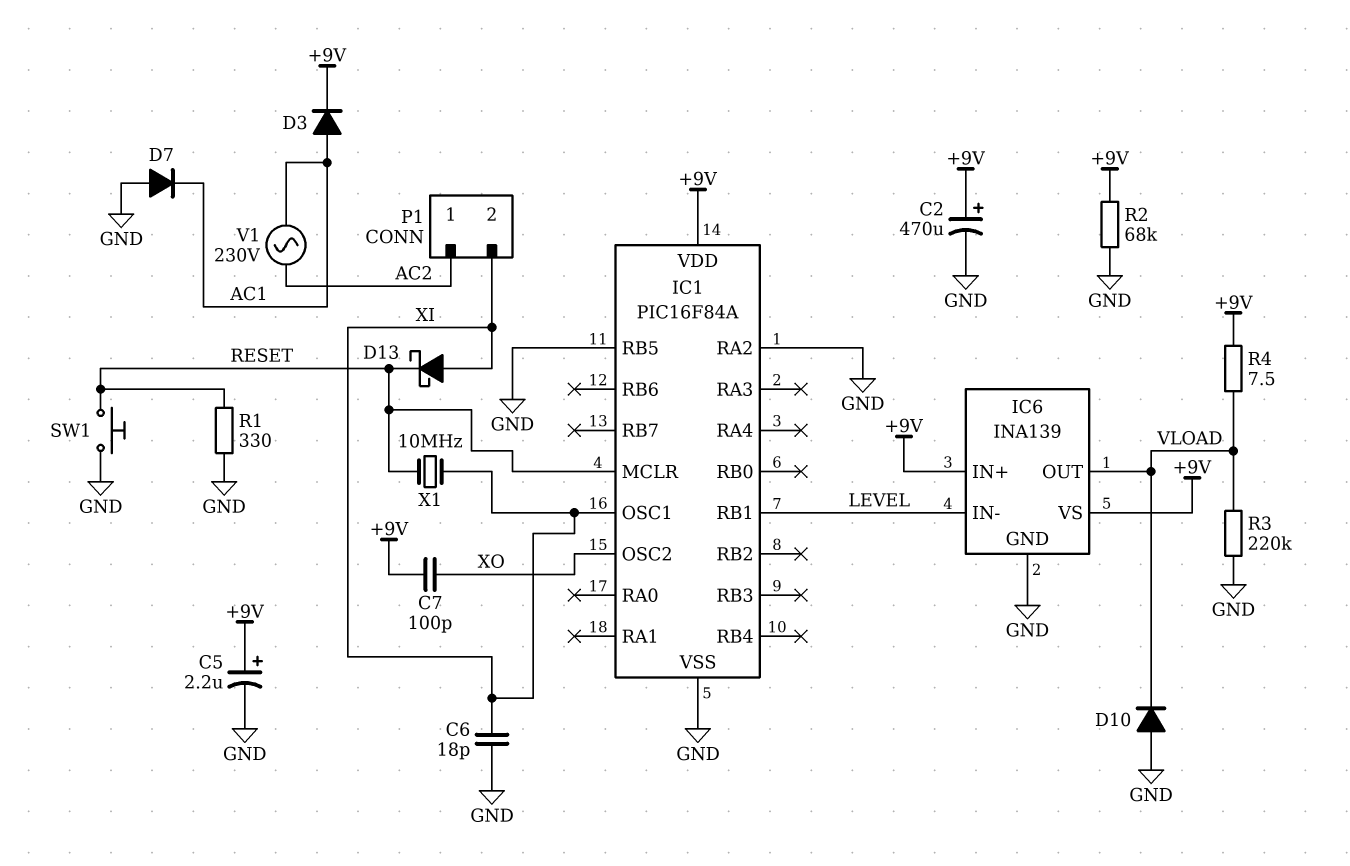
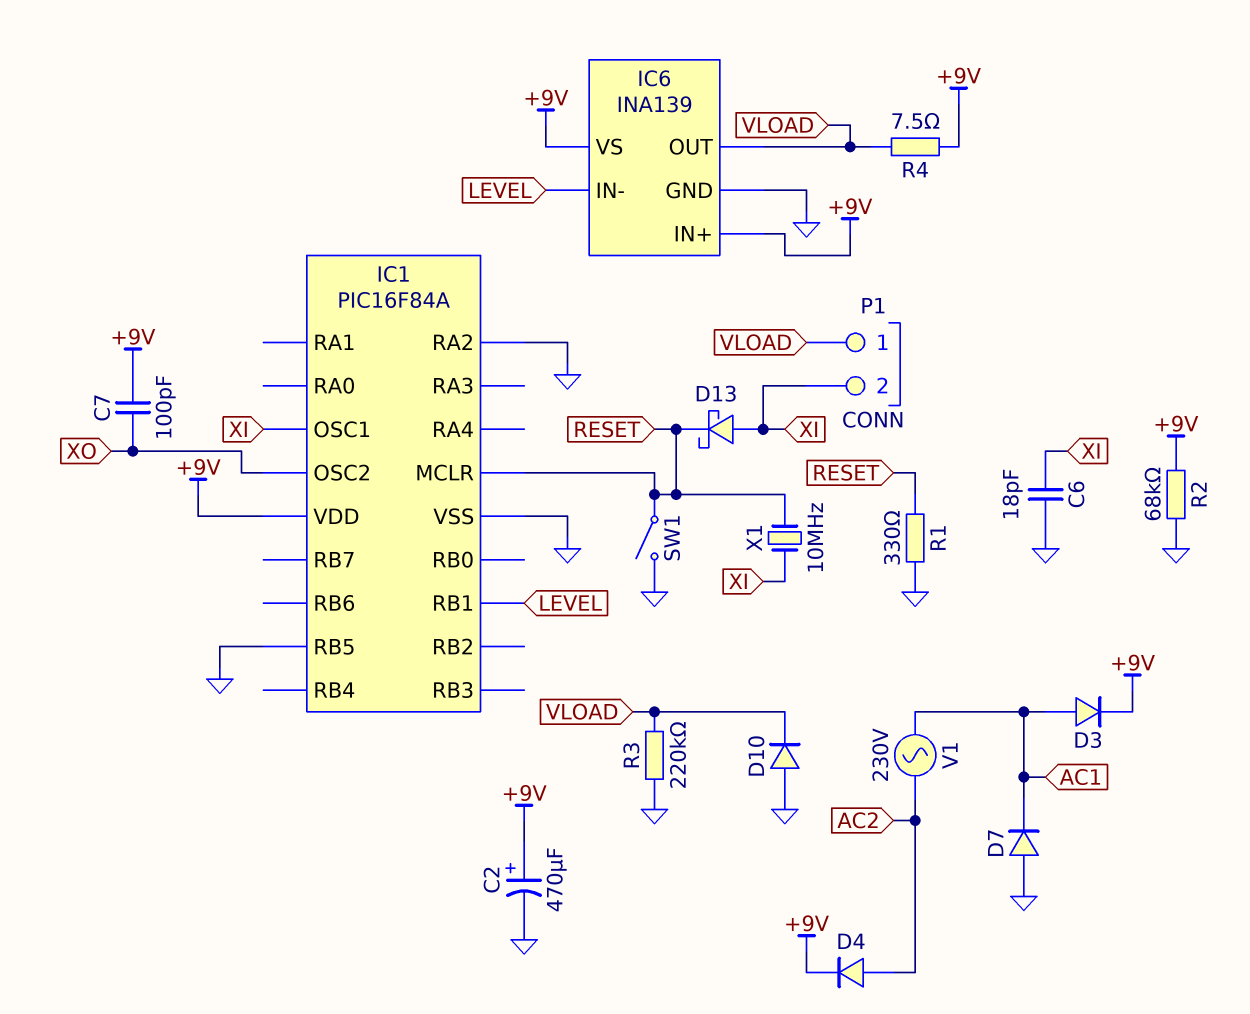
C5: 2.2uF (plus +9V, minus GND) -> none
D4: none -> diode (A AC2, K +9V)
P1 pin 1: AC2 -> VLOAD
SW1: button (GND, RESET) -> switch (GND, RESET)

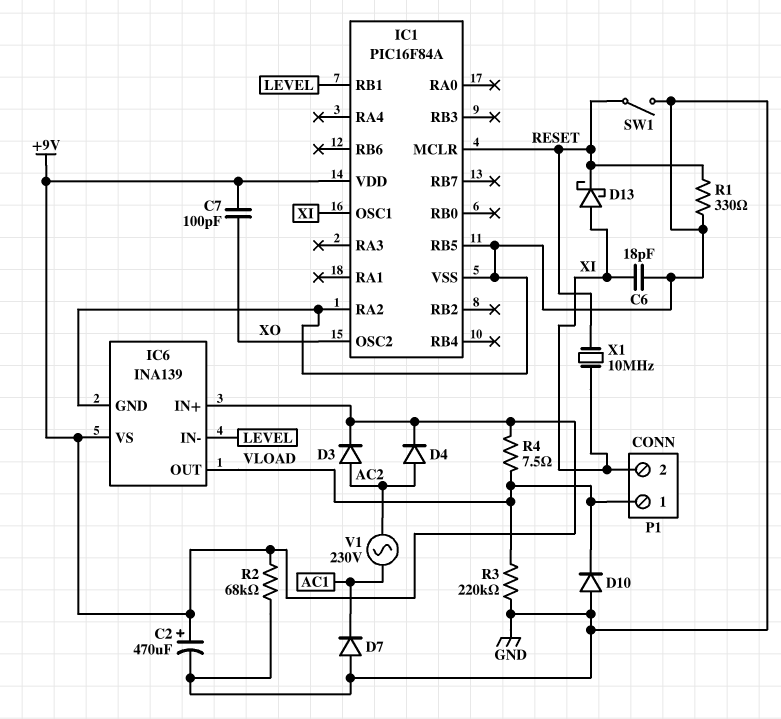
D3: diode (A AC1, K +9V) -> diode (A AC2, K +9V)

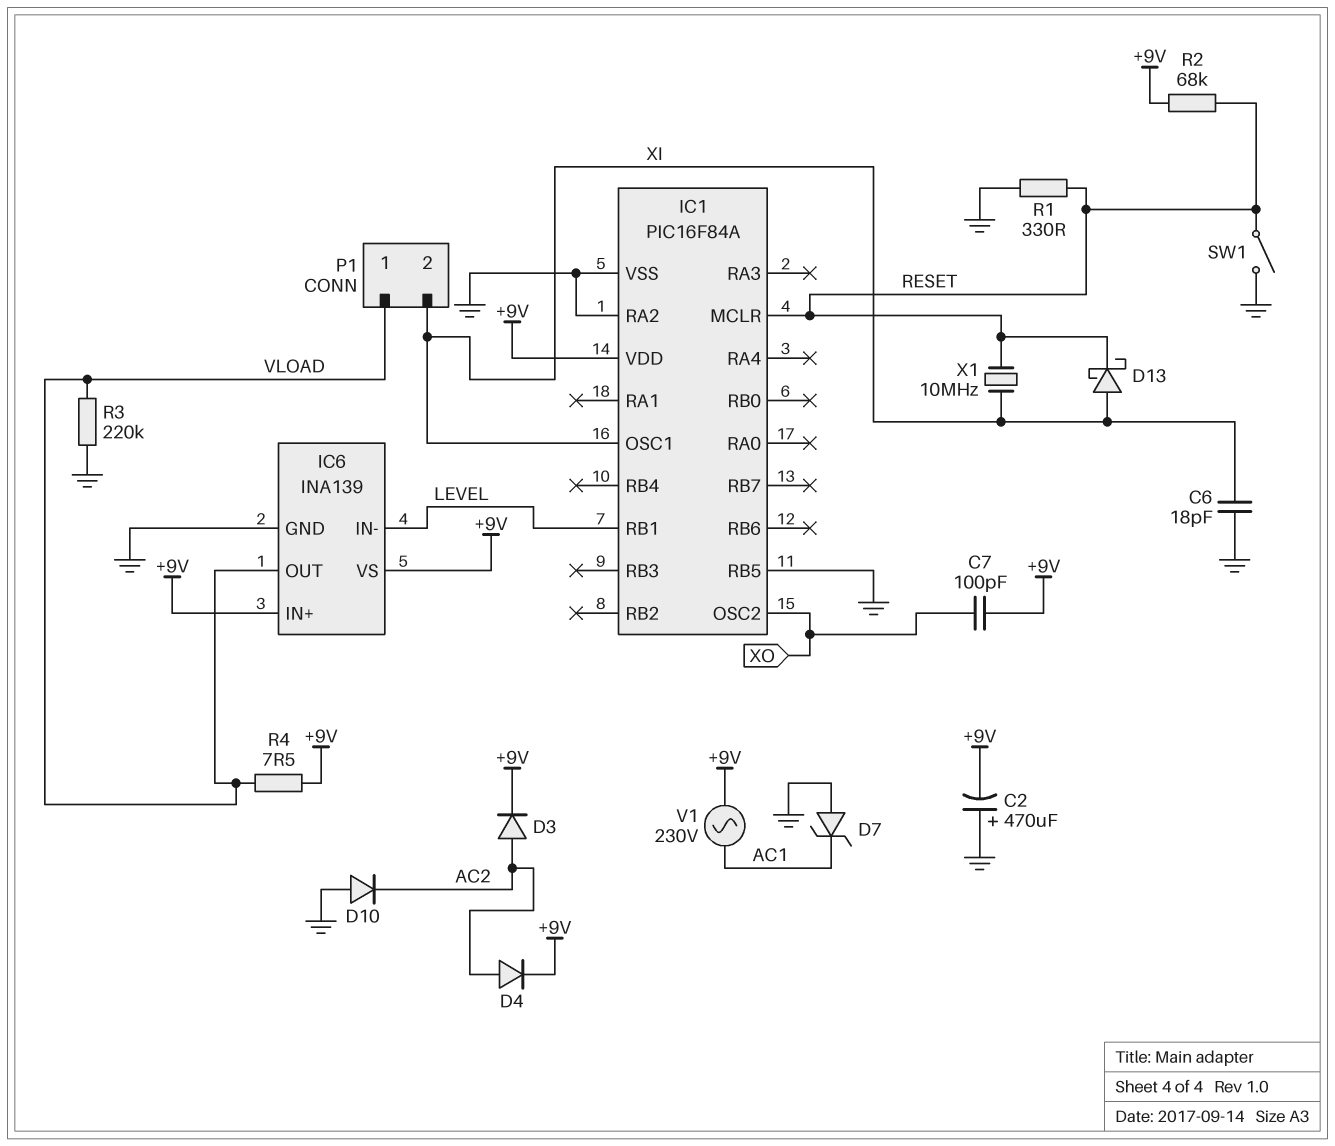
C2: 470uF (plus +9V, minus GND) -> 470uF (plus GND, minus +9V)
D7: diode (A GND, K AC1) -> zener (A GND, K AC1)
D10: diode (A GND, K VLOAD) -> diode (A GND, K AC2)
R2: 68k (+9V, GND) -> 68k (+9V, RESET)
V1: AC 230V (AC1, AC2) -> AC 230V (+9V, AC1)

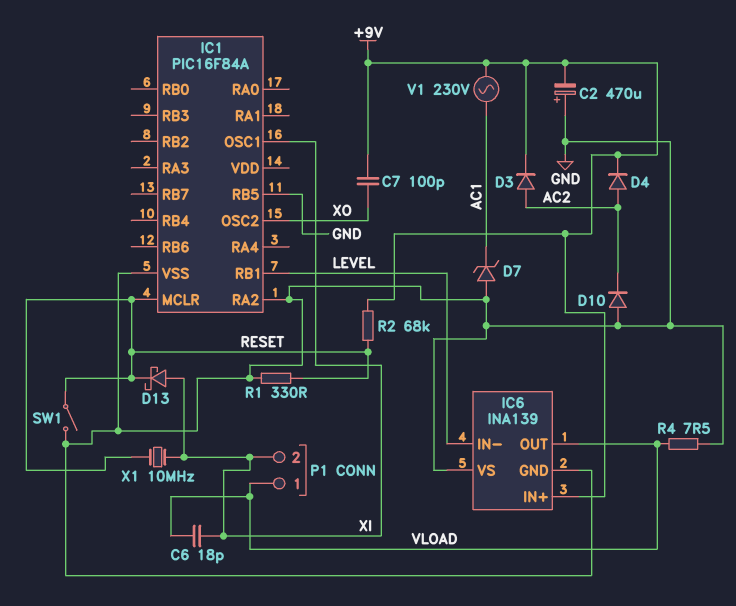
C6: 18pF (GND, XI) -> 18pF (VLOAD, XI)
IC1 pin VDD: +9V -> none
IC6 pin VS: +9V -> GND
R3: 220k (GND, VLOAD) -> none
R4: 7.5 (+9V, VLOAD) -> 7.5 (GND, VLOAD)

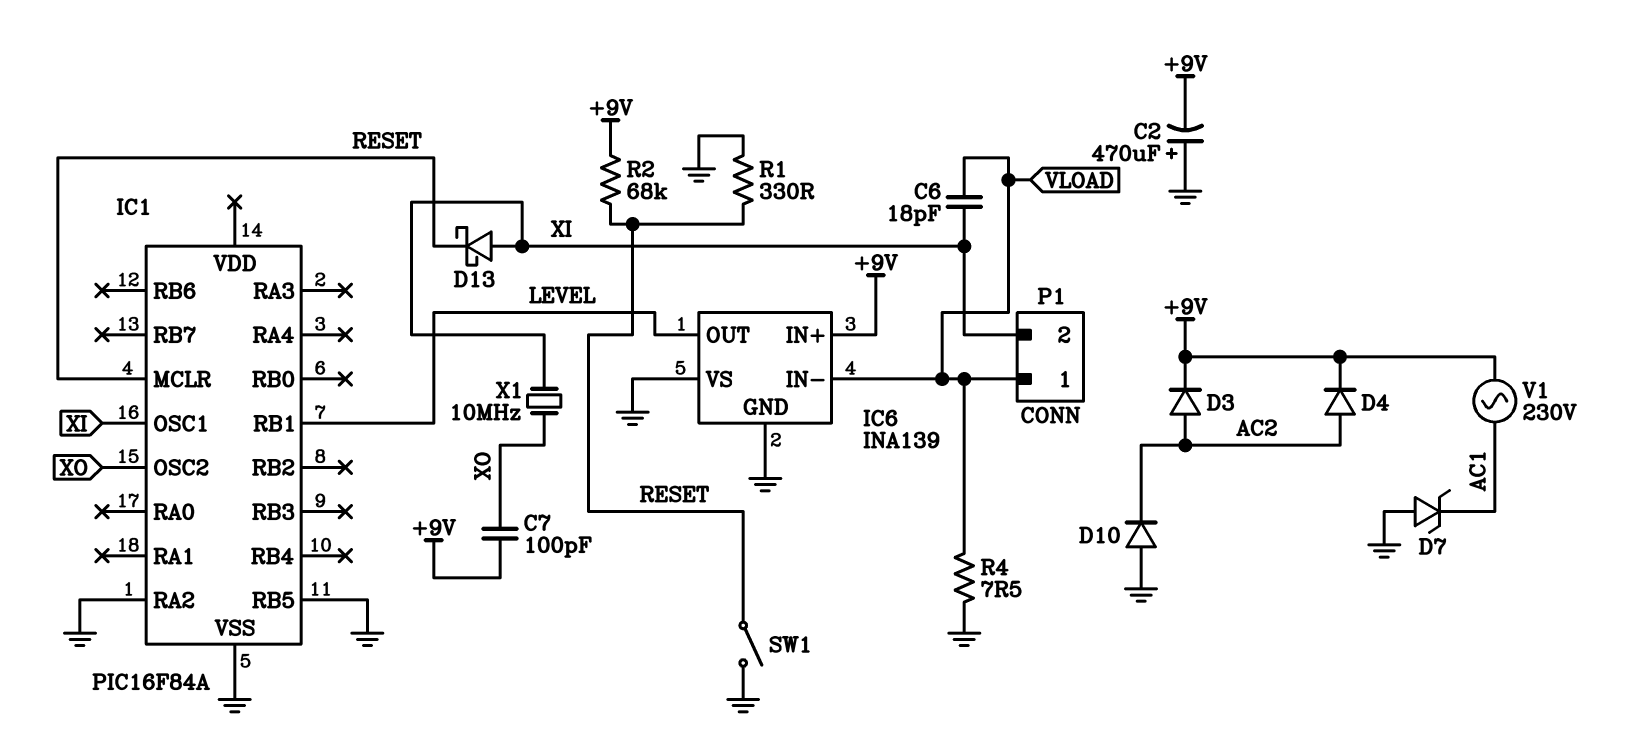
IC6 pin IN-: LEVEL -> VLOAD
IC6 pin OUT: VLOAD -> LEVEL
X1: 10MHz (RESET, XI) -> 10MHz (XI, XO)

